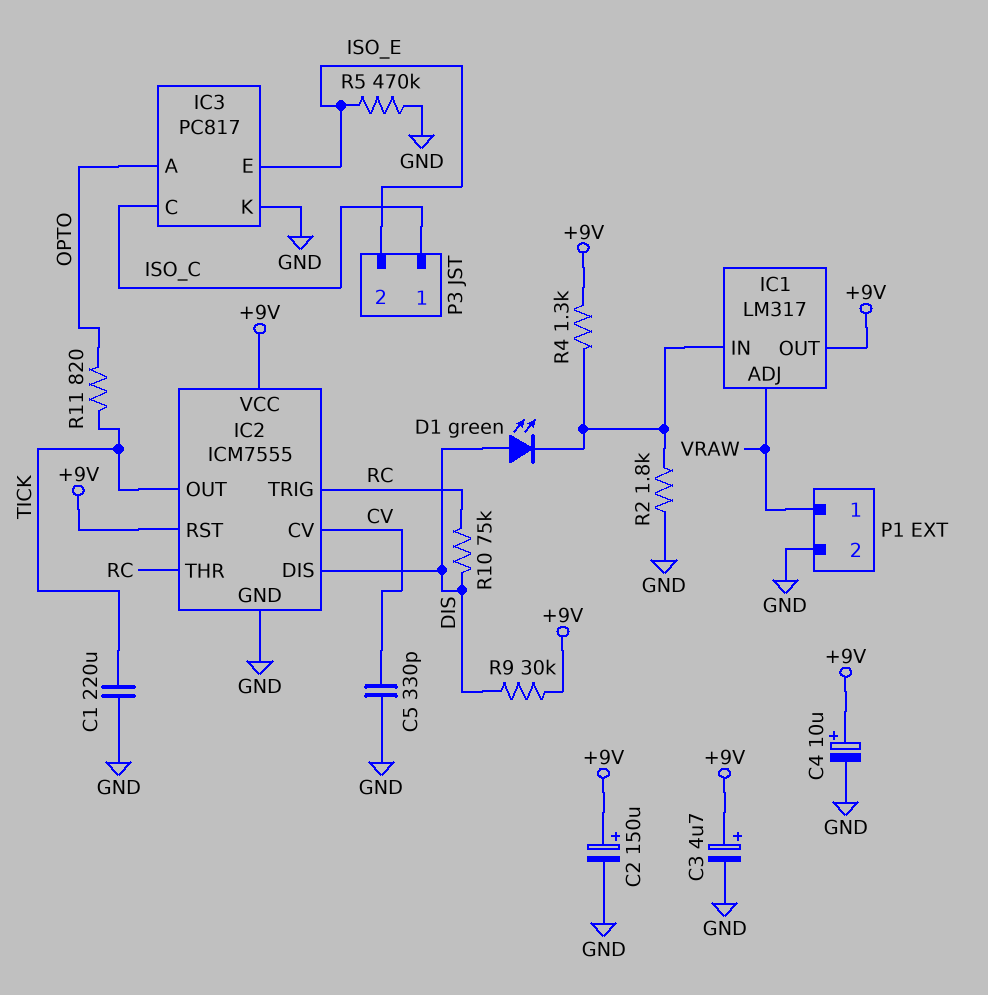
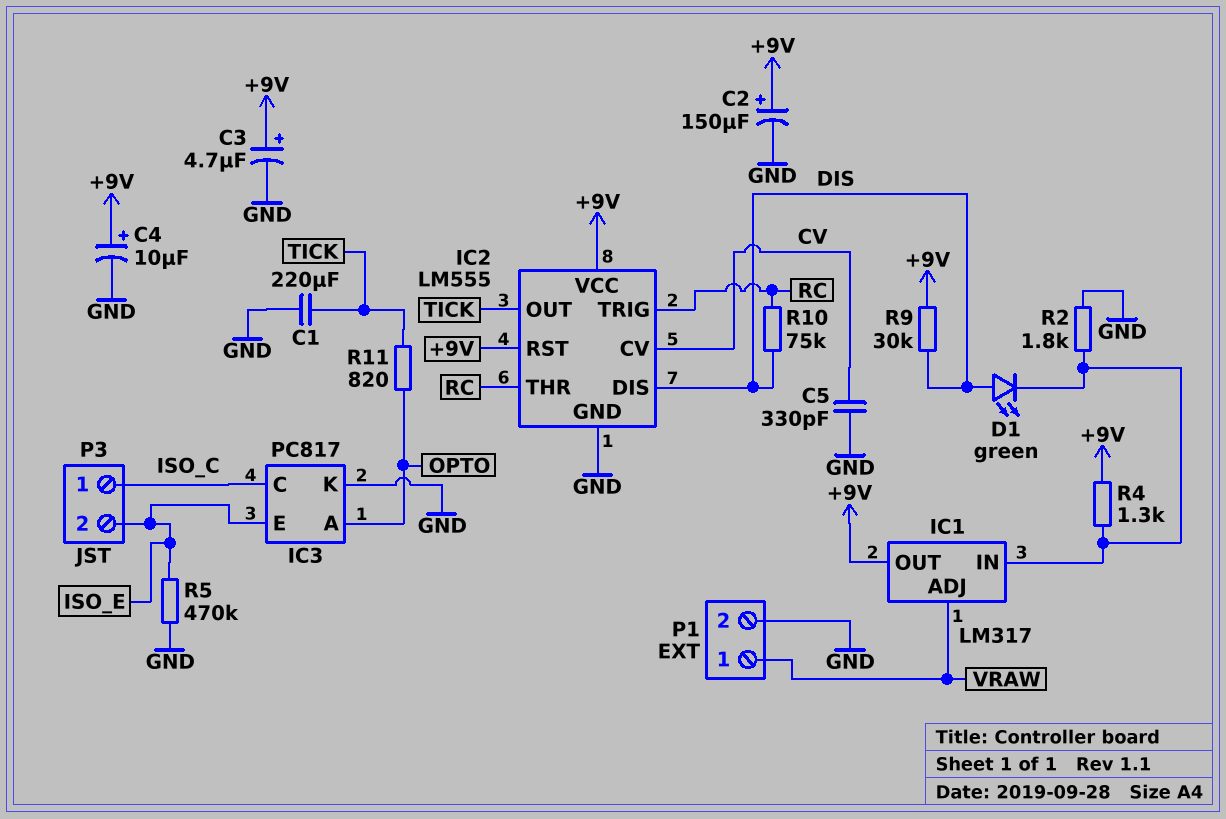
IC2: ICM7555 -> LM555

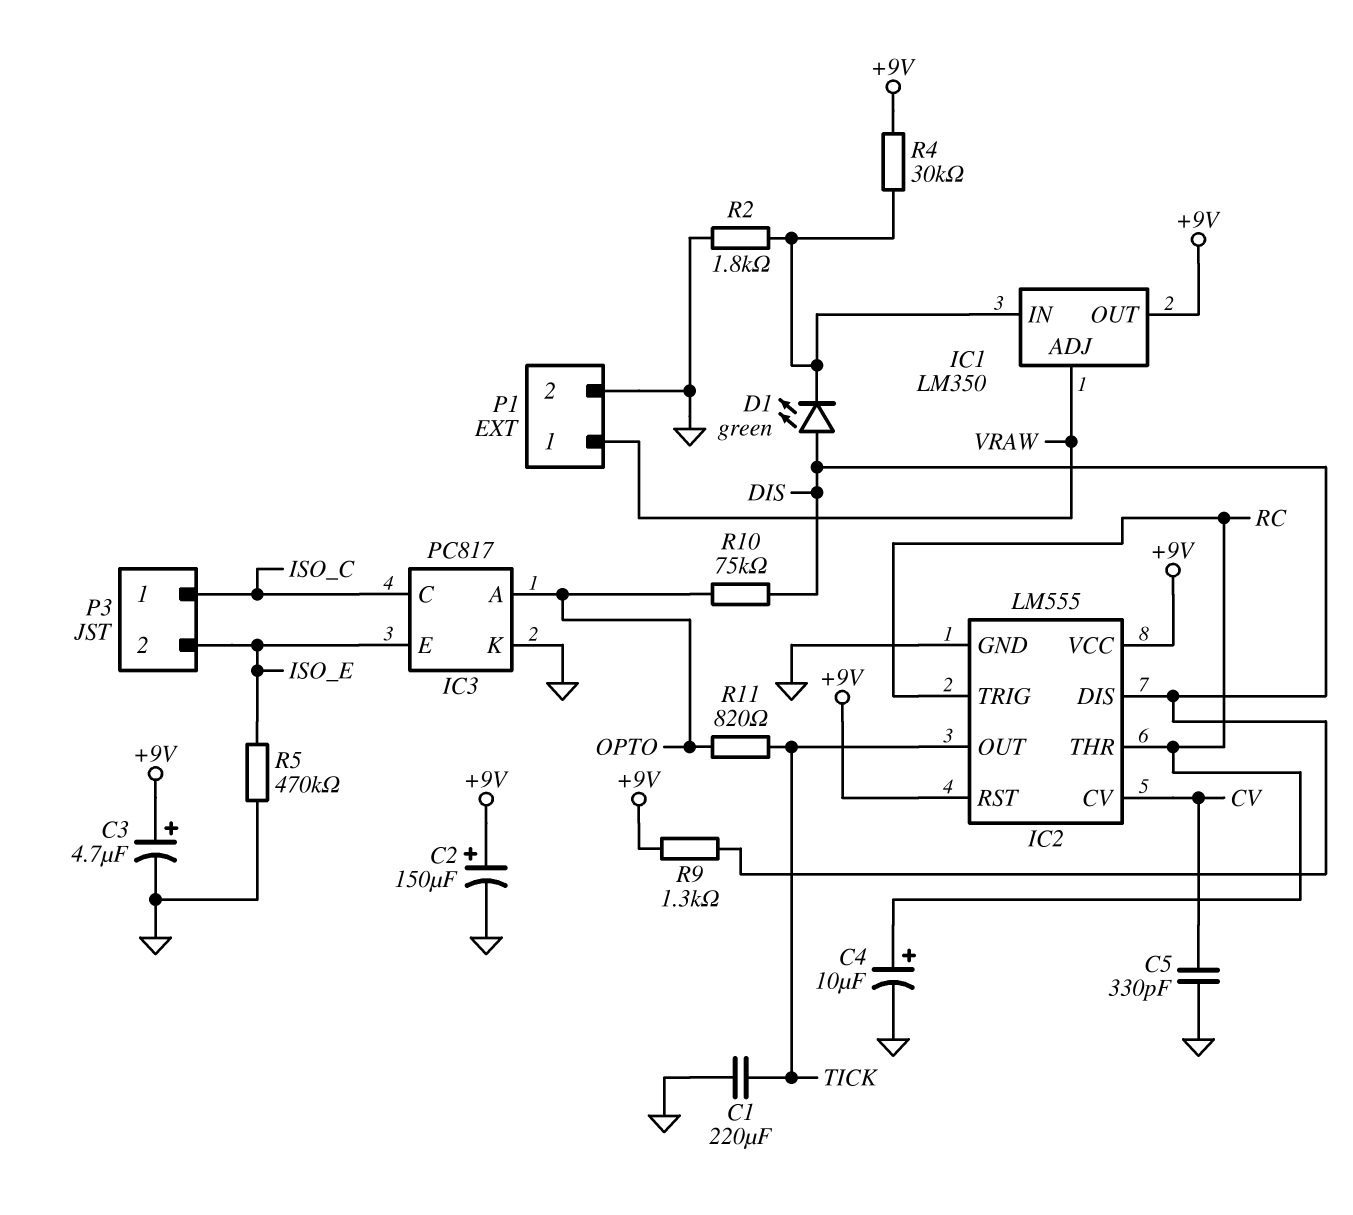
C4: 10uF (plus +9V, minus GND) -> 10uF (plus RC, minus GND)
IC1: LM317 -> LM350
R4: 1.3k (+9V, IC1/IN) -> 30k (+9V, IC1/IN)
R9: 30k (+9V, DIS) -> 1.3k (+9V, DIS)
R10: 75k (DIS, RC) -> 75k (DIS, OPTO)

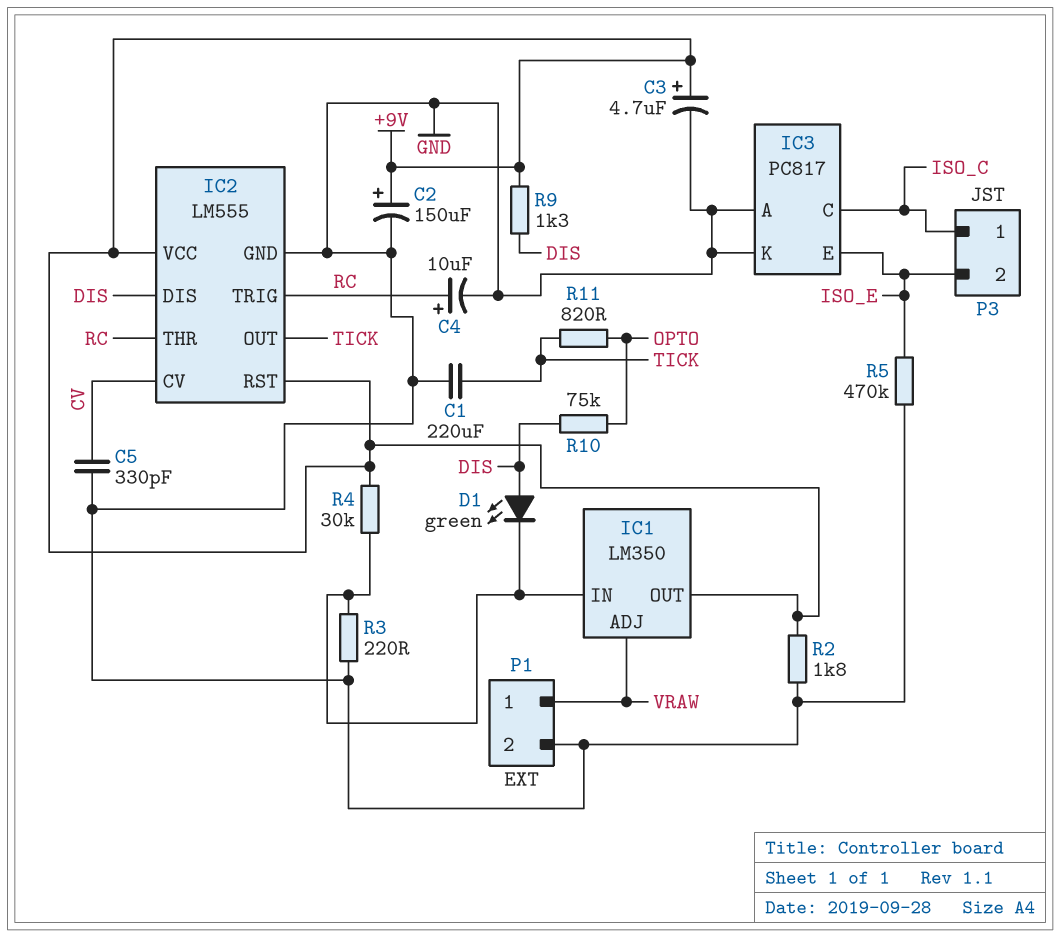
IC3 pin A: OPTO -> GND
R2: 1.8k (GND, IC1/IN) -> 1.8k (+9V, GND)
R3: none -> 220 (GND, IC1/IN)

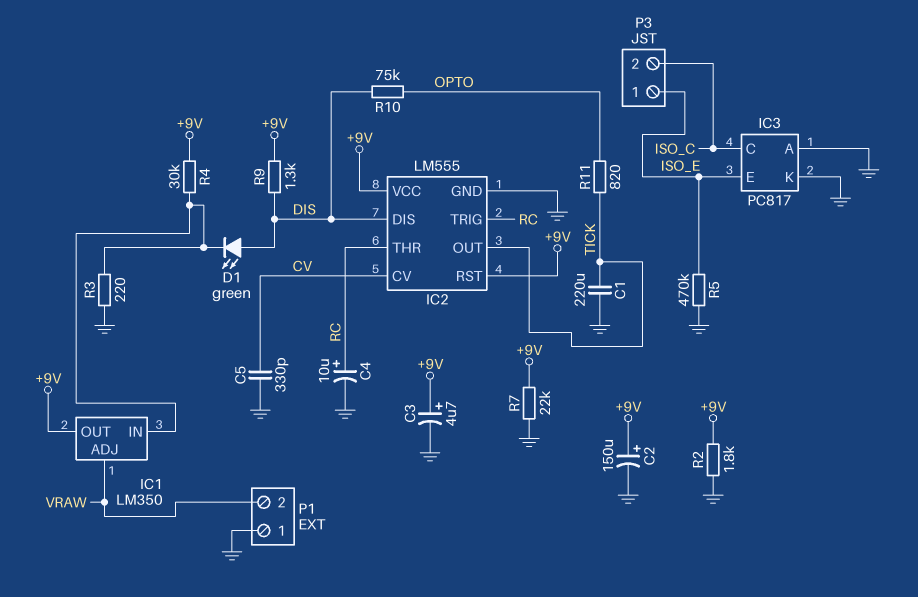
P1 pin 1: VRAW -> GND
P1 pin 2: GND -> VRAW
P3 pin 1: ISO_C -> ISO_E
P3 pin 2: ISO_E -> ISO_C
R7: none -> 22k (+9V, GND)

